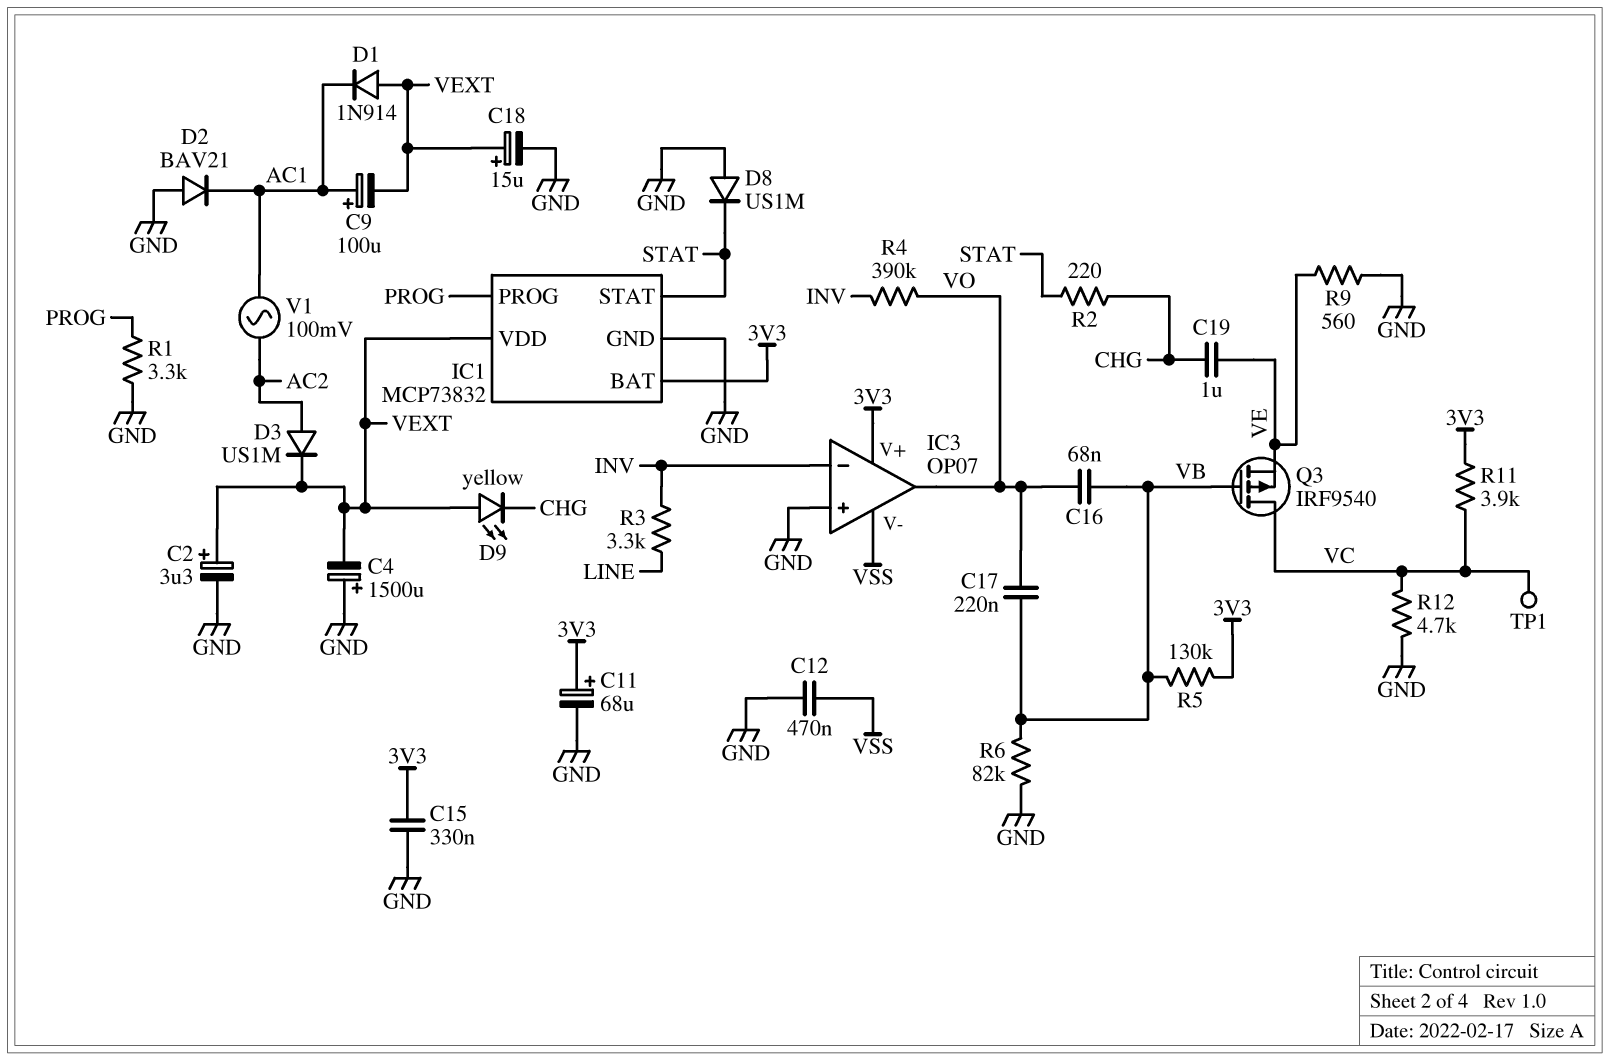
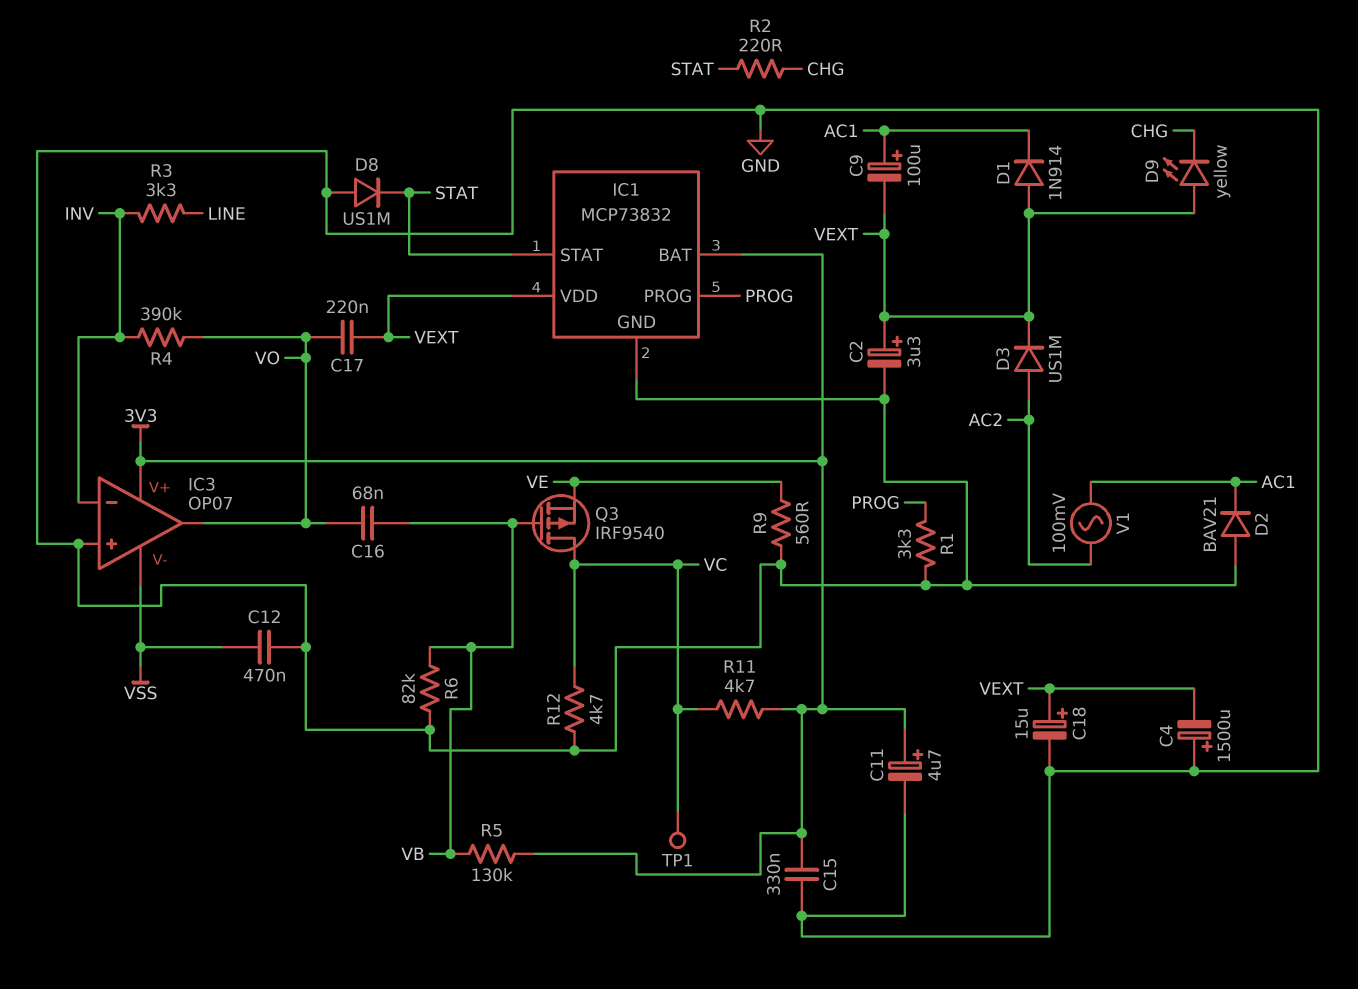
C11: 68uF (plus 3V3, minus GND) -> 4.7uF (plus 3V3, minus GND)
C17: 220nF (VB, VO) -> 220nF (VEXT, VO)
C19: 1uF (CHG, VE) -> none
R11: 3.9k (3V3, VC) -> 4.7k (3V3, VC)

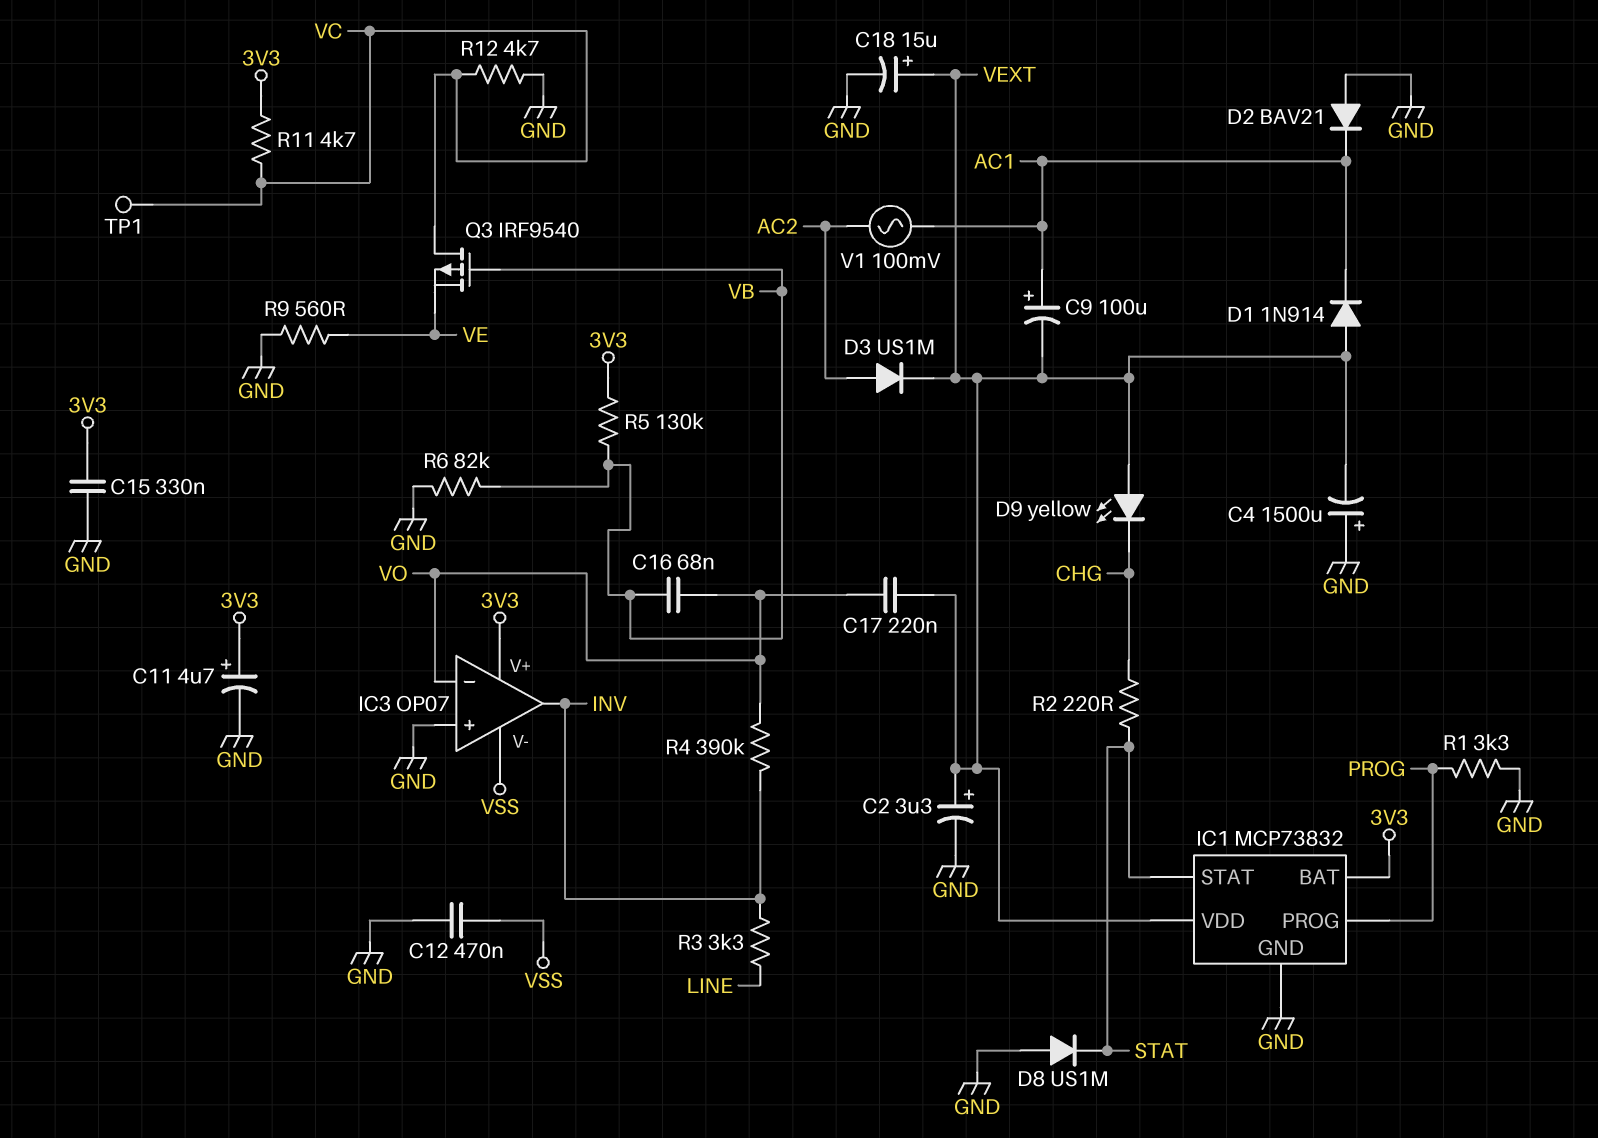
IC3 pin in-: INV -> VO
IC3 pin out: VO -> INV

